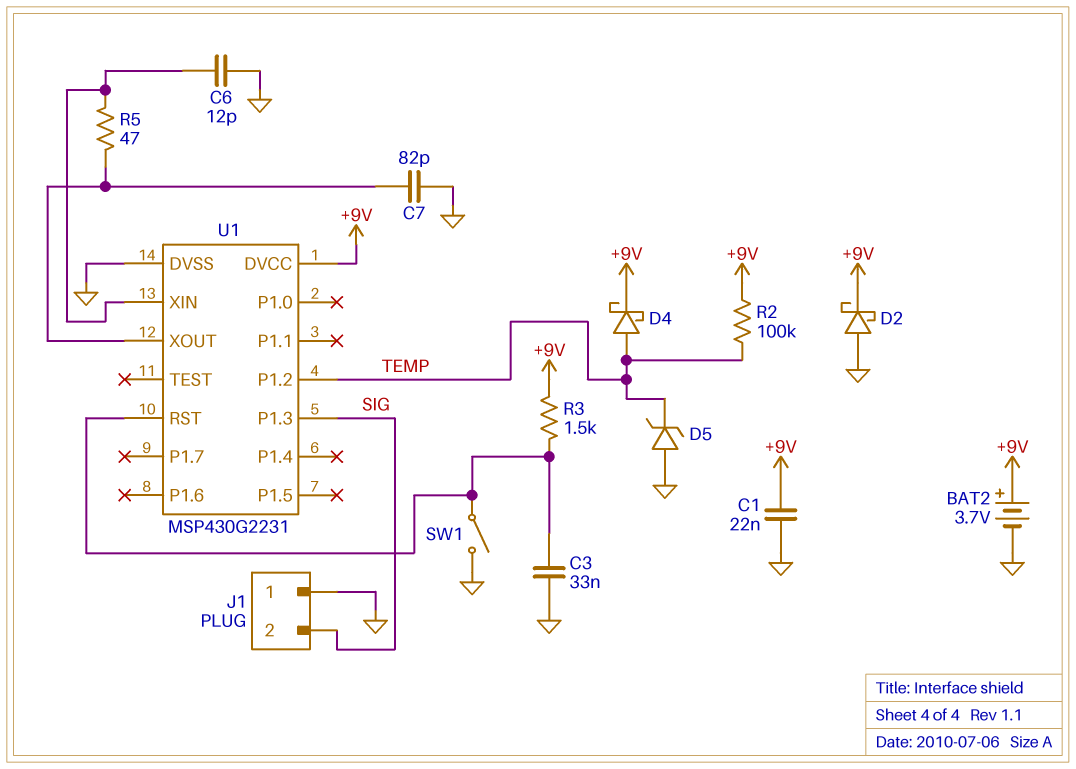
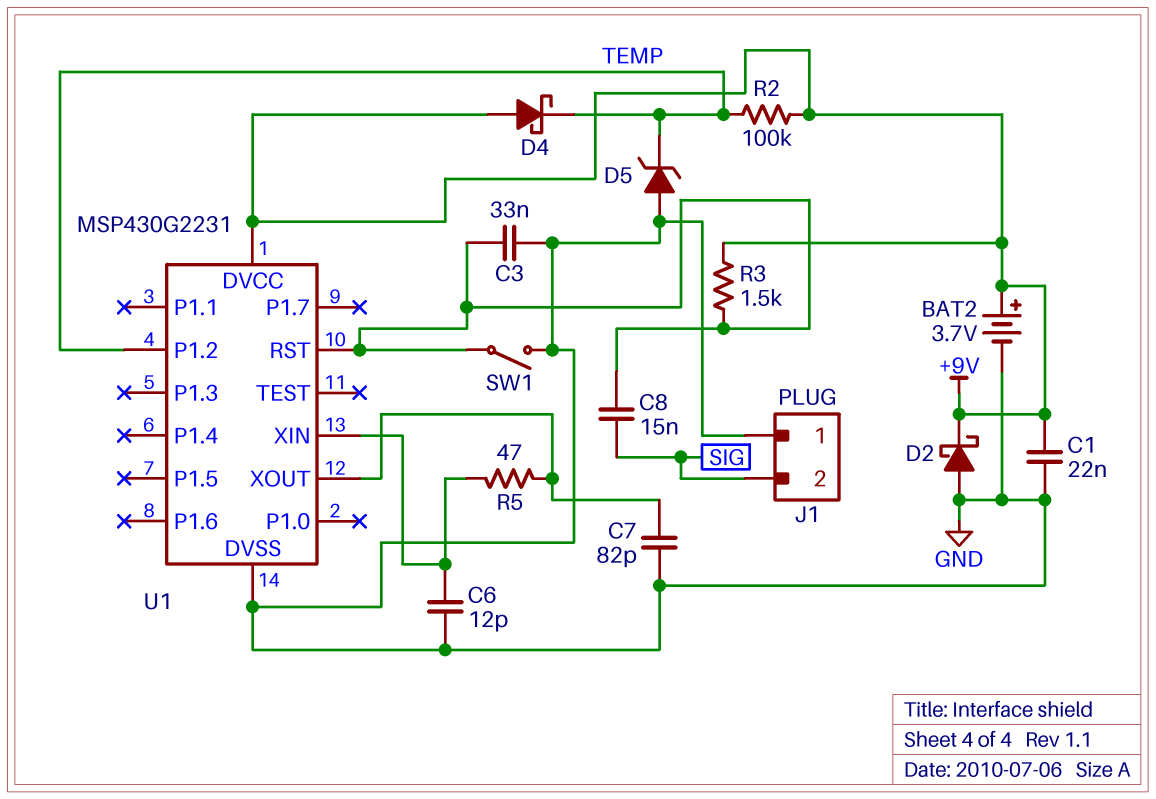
C8: none -> 15nF (SIG, U1/RST)
D4: schottky (A TEMP, K +9V) -> schottky (A +9V, K TEMP)
U1 pin P1.3: SIG -> none

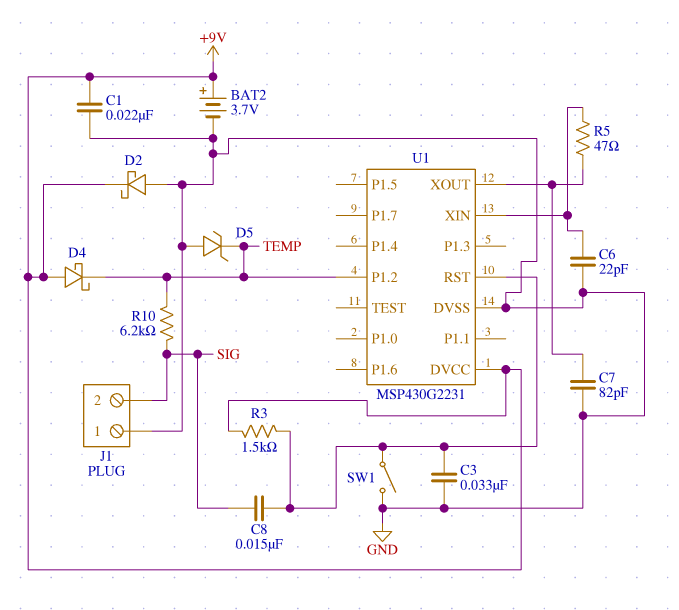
C6: 12pF (GND, U1/XIN) -> 22pF (GND, U1/XIN)
R2: 100k (+9V, TEMP) -> none
R10: none -> 6.2k (SIG, TEMP)

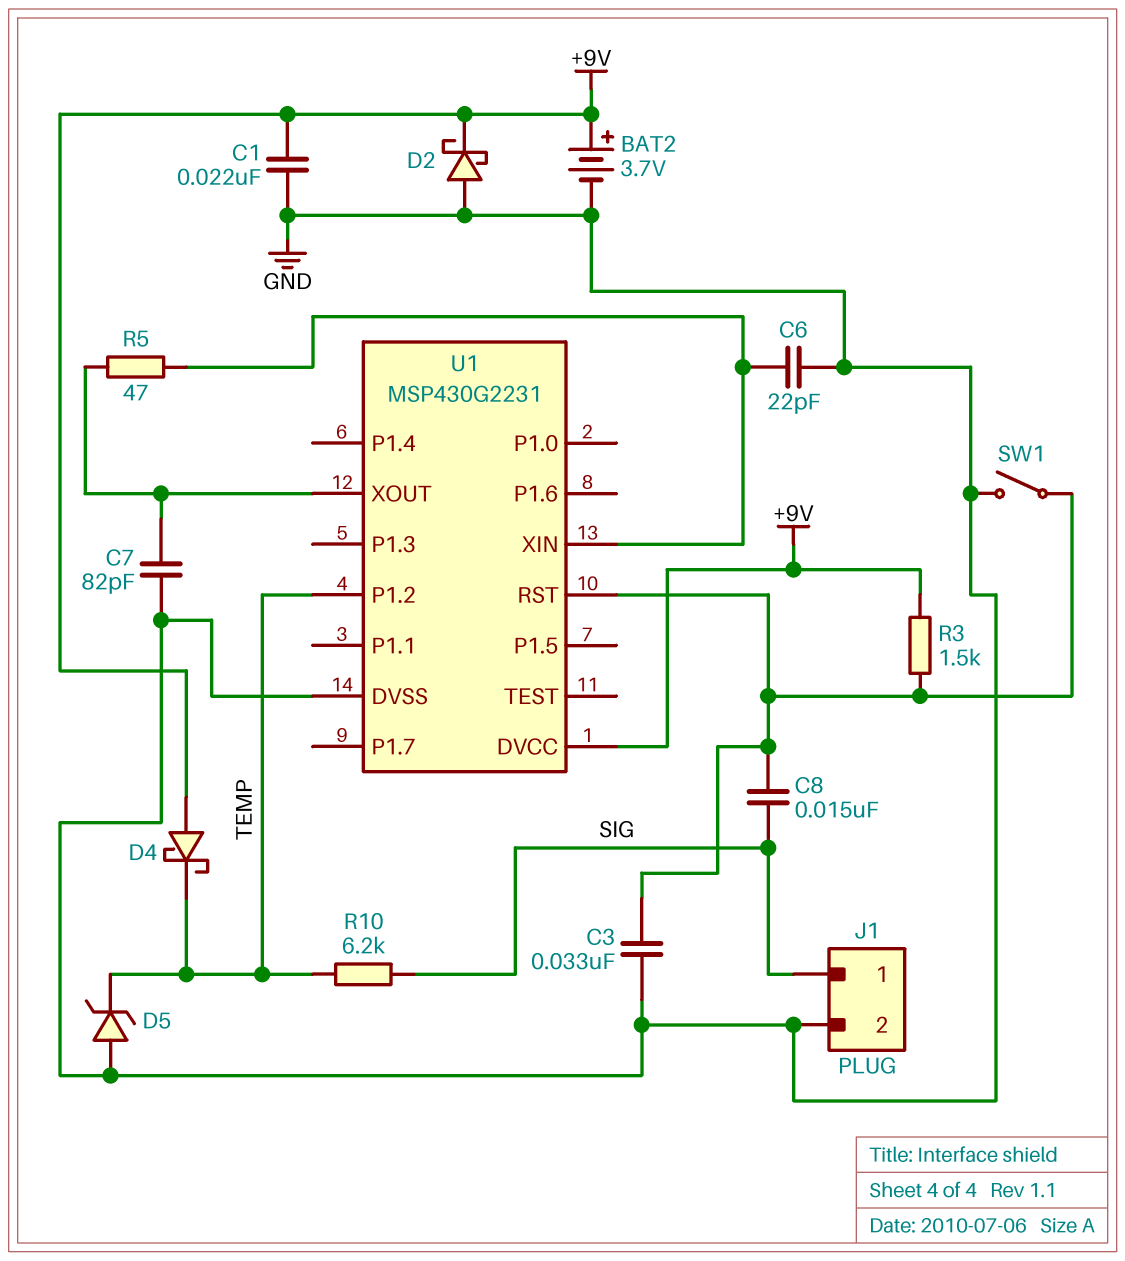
J1 pin 1: GND -> SIG
J1 pin 2: SIG -> GND

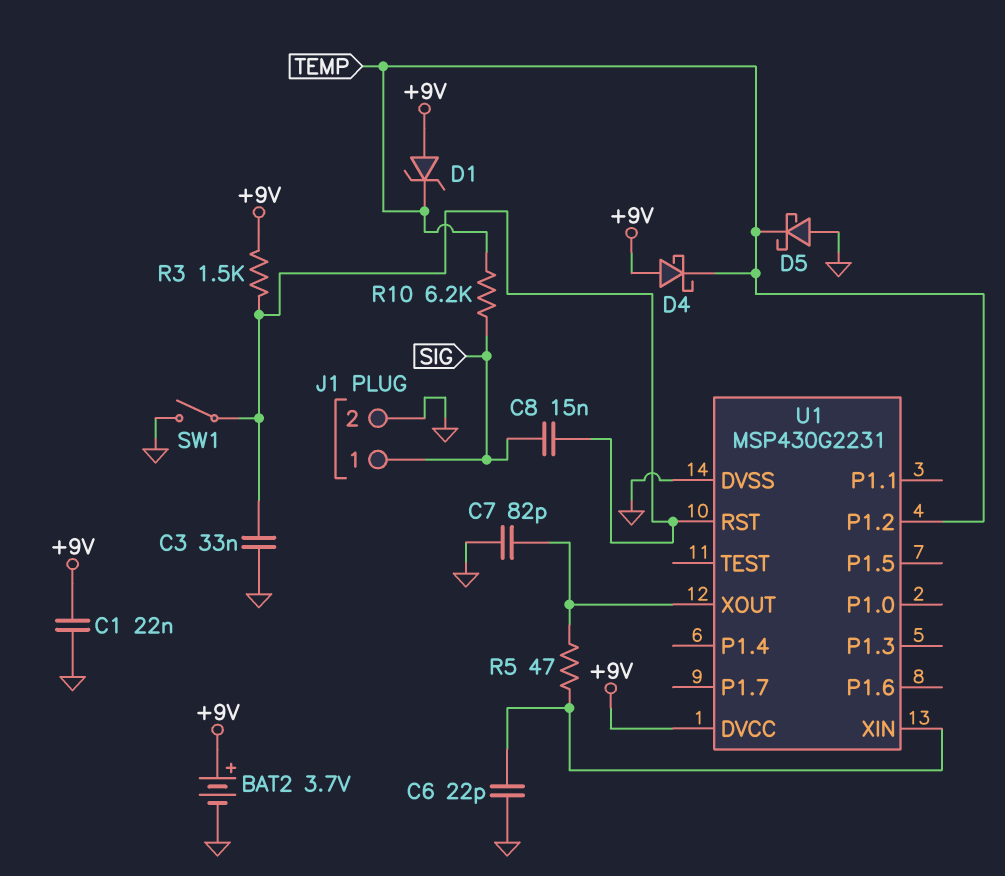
D1: none -> zener (A +9V, K TEMP)
D2: schottky (A GND, K +9V) -> none
D5: zener (A GND, K TEMP) -> schottky (A GND, K TEMP)

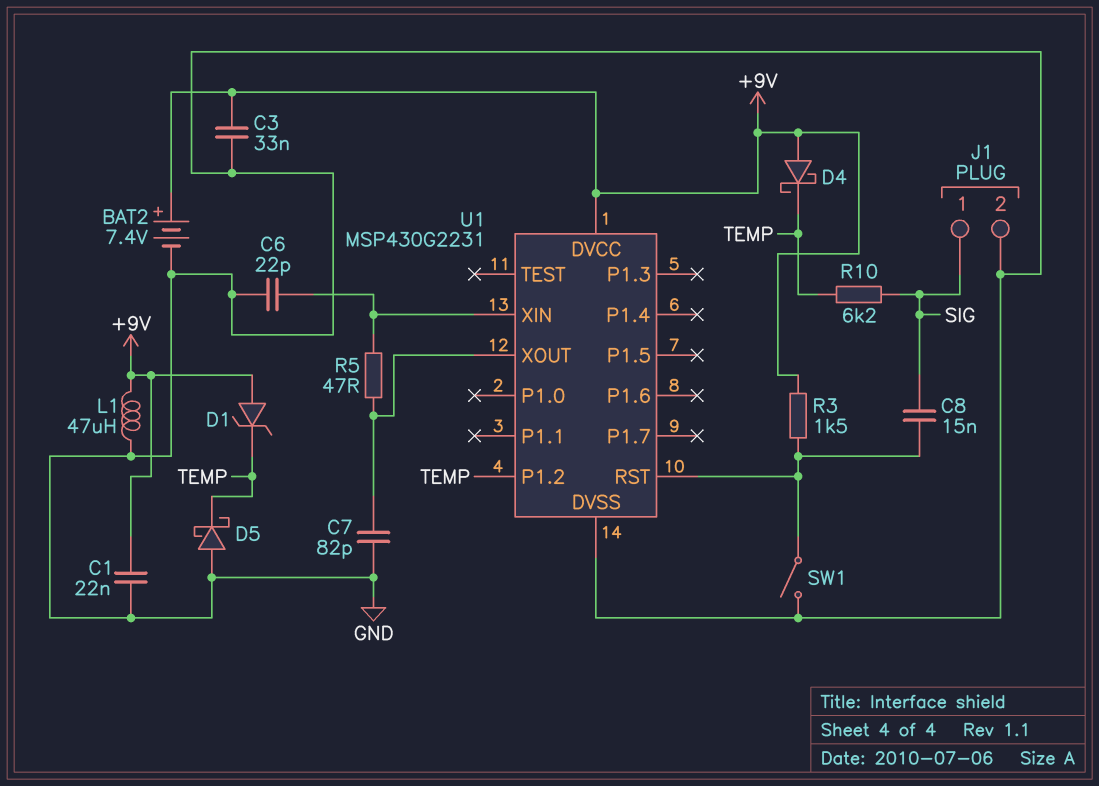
BAT2: 3.7V (plus +9V, minus GND) -> 7.4V (plus +9V, minus GND)
C3: 33nF (GND, U1/RST) -> 33nF (+9V, GND)
L1: none -> 47uH (+9V, GND)

